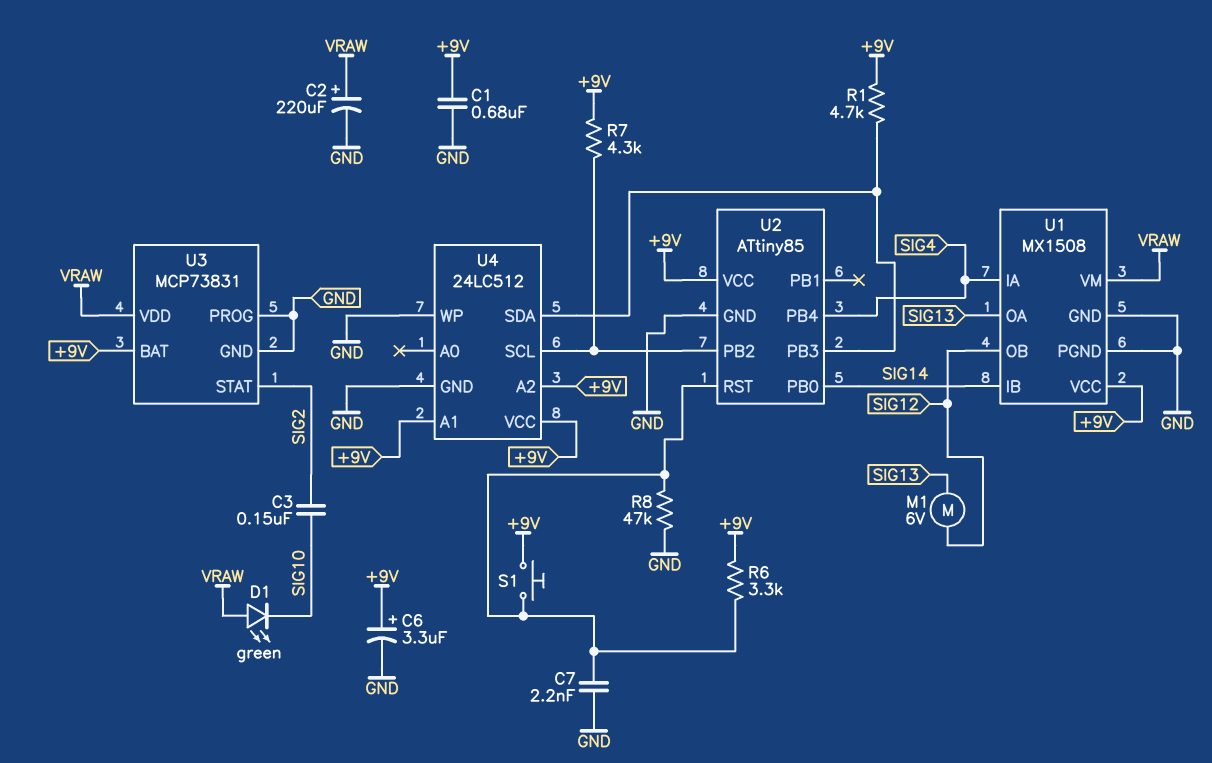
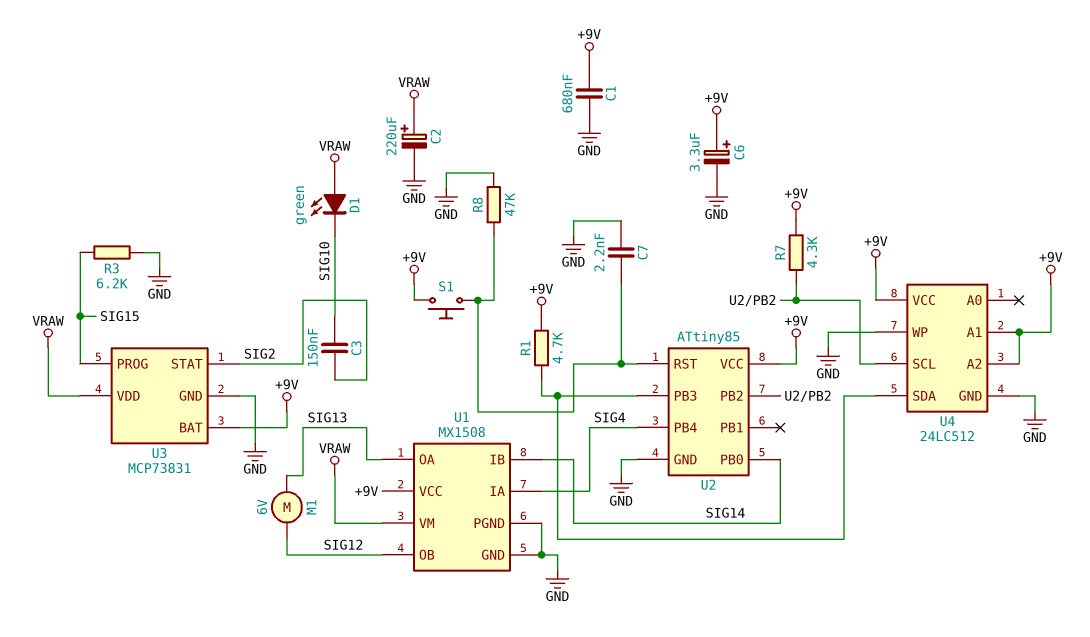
R3: none -> 6.2k (GND, SIG15)
R6: 3.3k (+9V, U2/RST) -> none
U3 pin PROG: GND -> SIG15

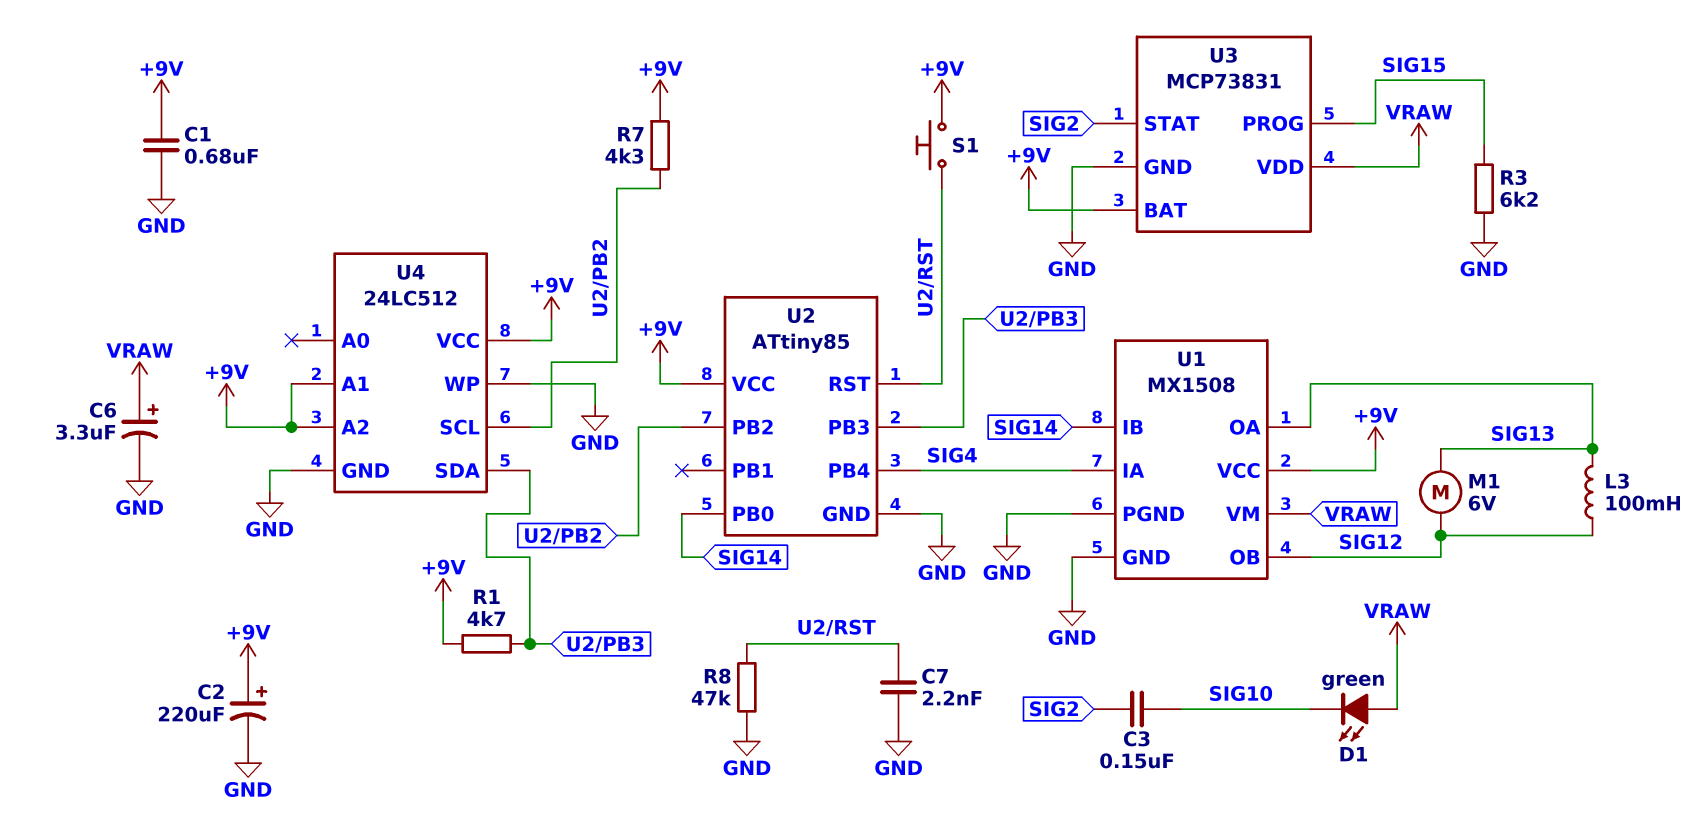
C2: 220uF (plus VRAW, minus GND) -> 220uF (plus +9V, minus GND)
C6: 3.3uF (plus +9V, minus GND) -> 3.3uF (plus VRAW, minus GND)
L3: none -> 100mH (SIG12, SIG13)

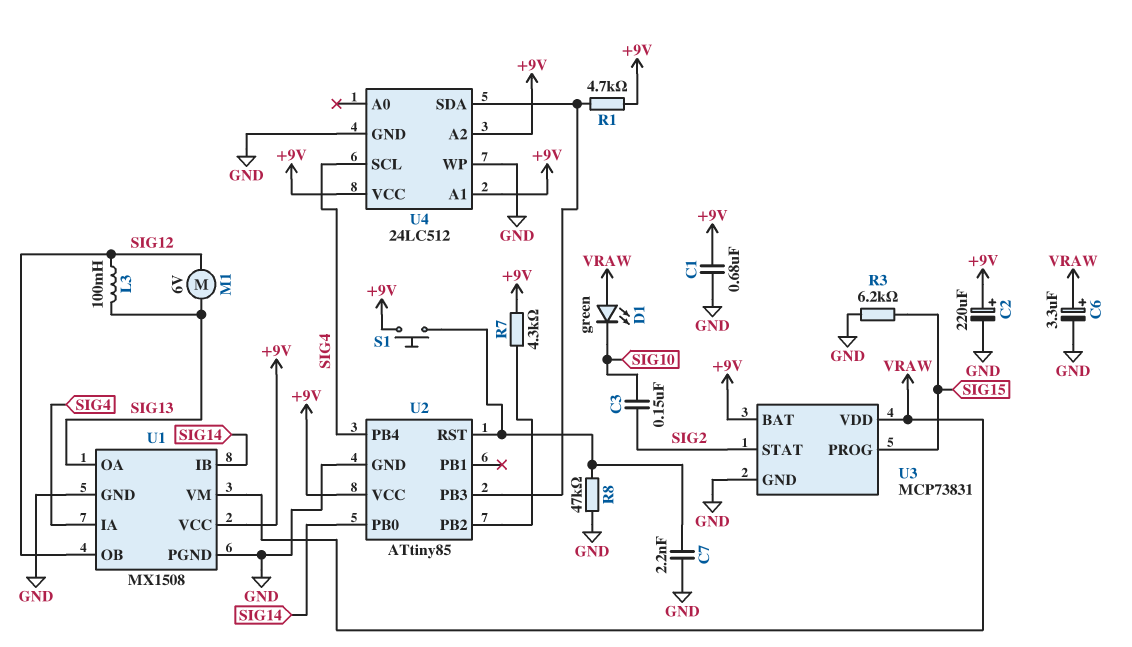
U4 pin SCL: U2/PB2 -> SIG4

